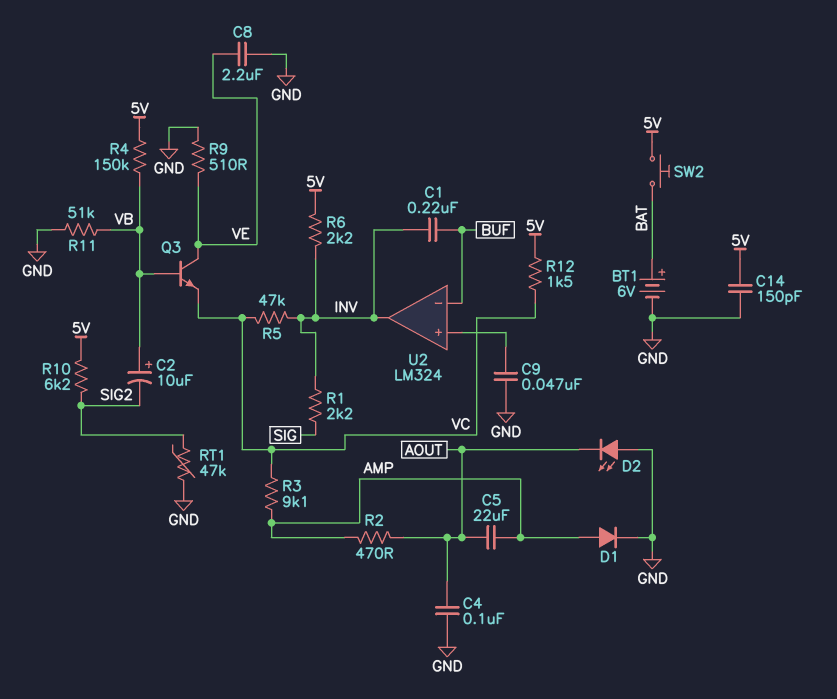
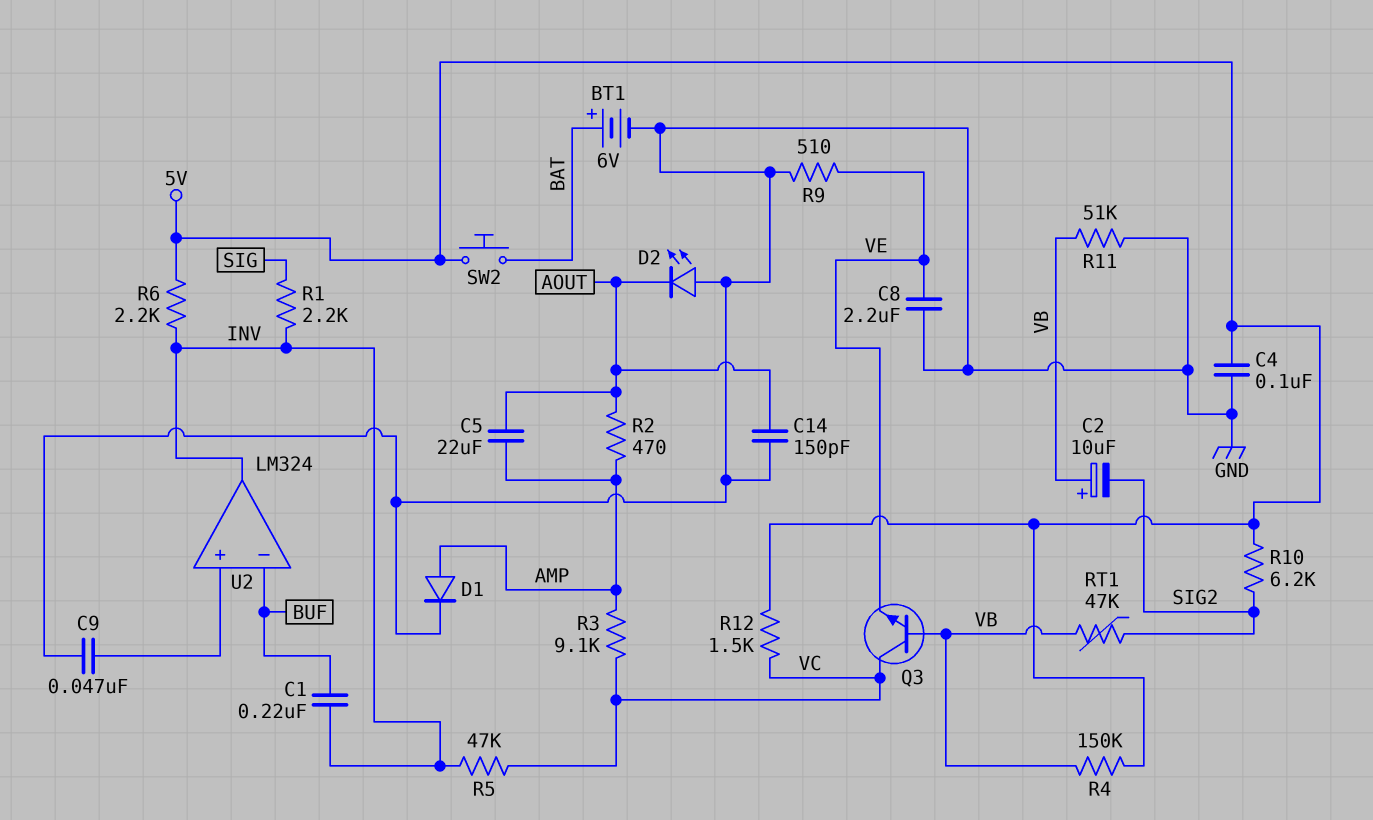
C4: 100nF (AOUT, GND) -> 100nF (5V, GND)
C14: 150pF (5V, GND) -> 150pF (AOUT, GND)
Q3: NPN (B VB, C VE, E VC) -> NPN (B VB, C VC, E VE)
RT1: 47k (GND, SIG2) -> 47k (SIG2, VB)

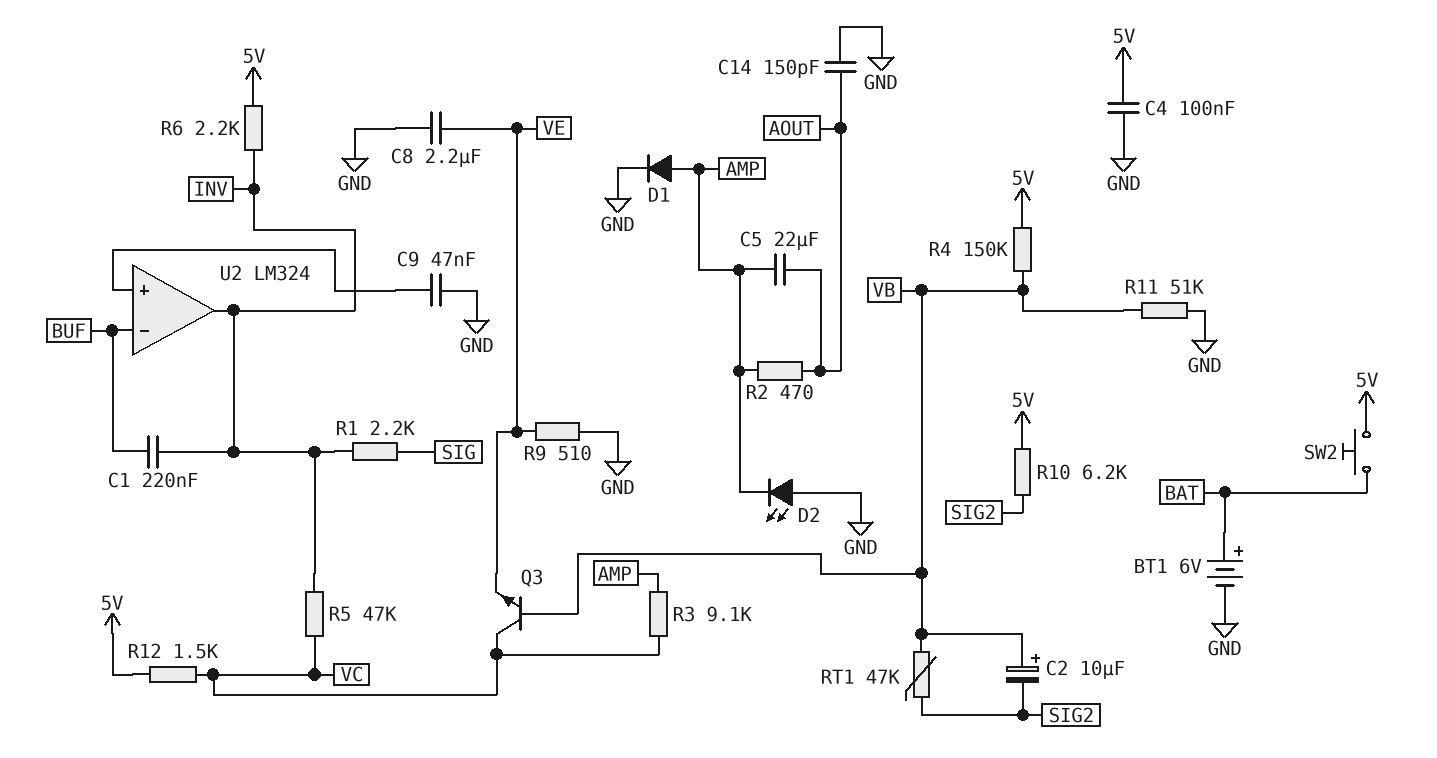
D2: LED (A GND, K AOUT) -> LED (A GND, K AMP)

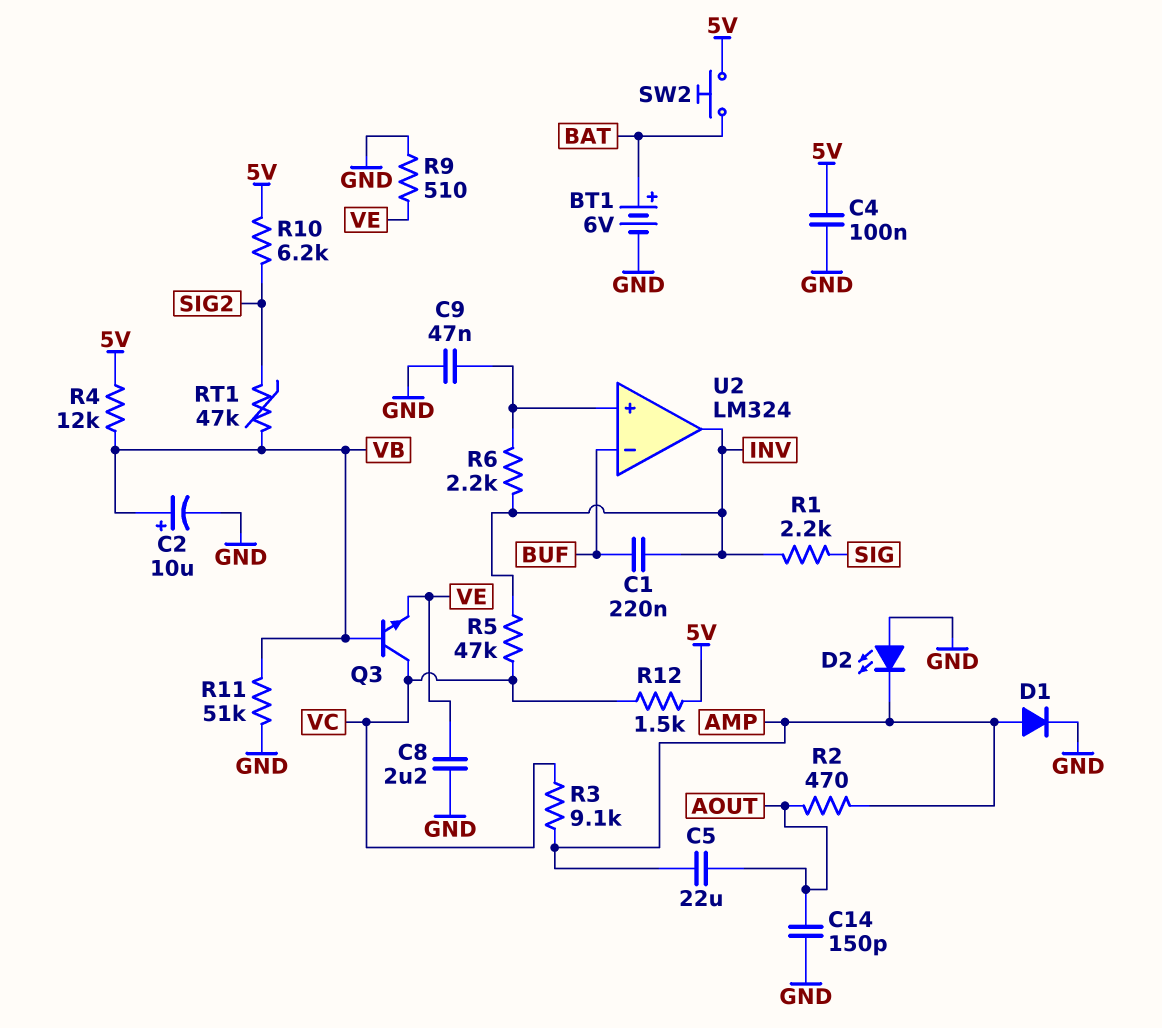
C2: 10uF (plus VB, minus SIG2) -> 10uF (plus VB, minus GND)
R4: 150k (5V, VB) -> 12k (5V, VB)
R6: 2.2k (5V, INV) -> 2.2k (INV, U2/in+)

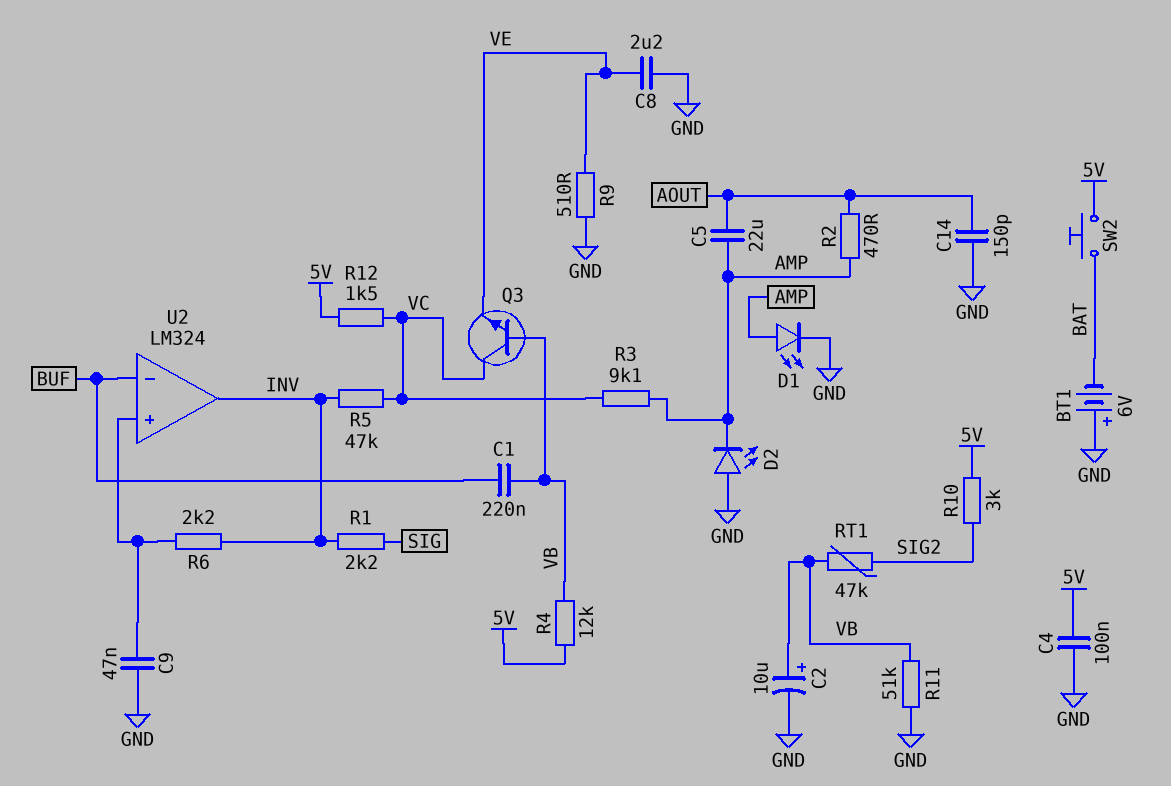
BT1: 6V (plus BAT, minus GND) -> 6V (plus GND, minus BAT)
C1: 220nF (BUF, INV) -> 220nF (BUF, VB)
D1: diode (A AMP, K GND) -> LED (A AMP, K GND)
R10: 6.2k (5V, SIG2) -> 3k (5V, SIG2)

